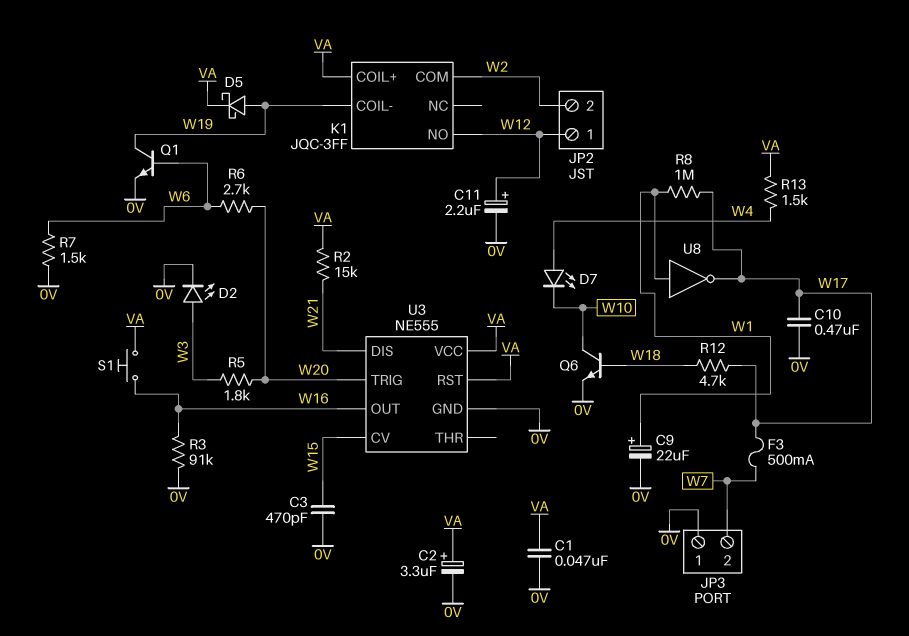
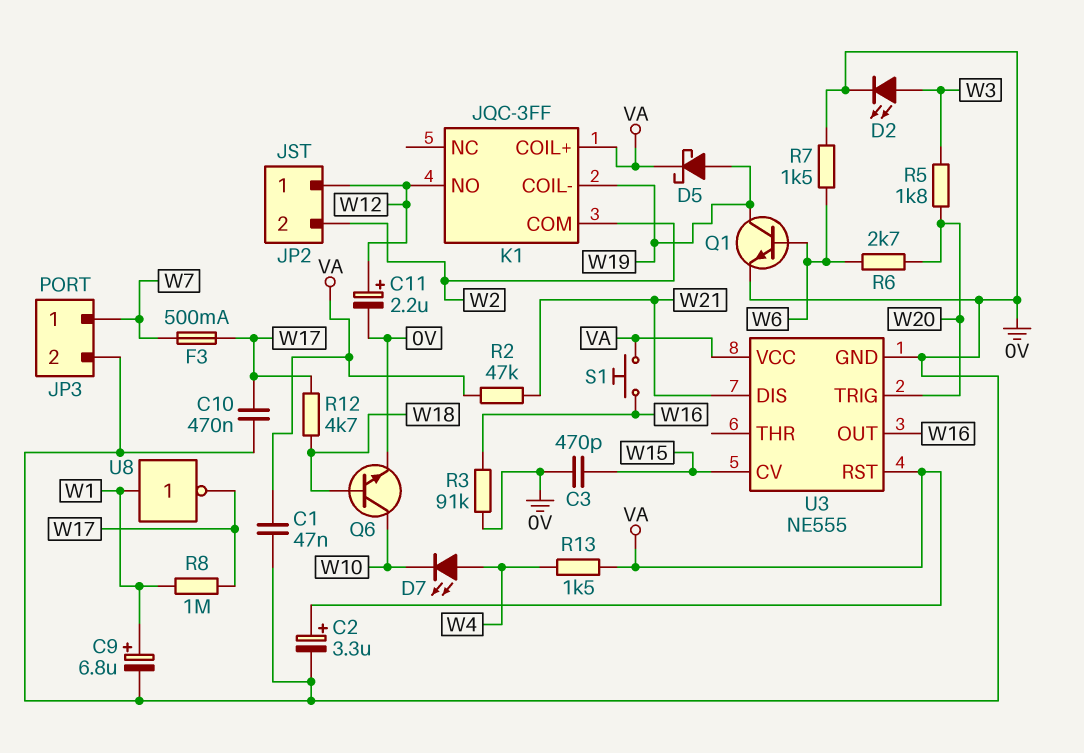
C9: 22uF (plus W1, minus 0V) -> 6.8uF (plus W1, minus 0V)
JP3 pin 1: 0V -> W7
JP3 pin 2: W7 -> 0V
R2: 15k (VA, W21) -> 47k (VA, W21)

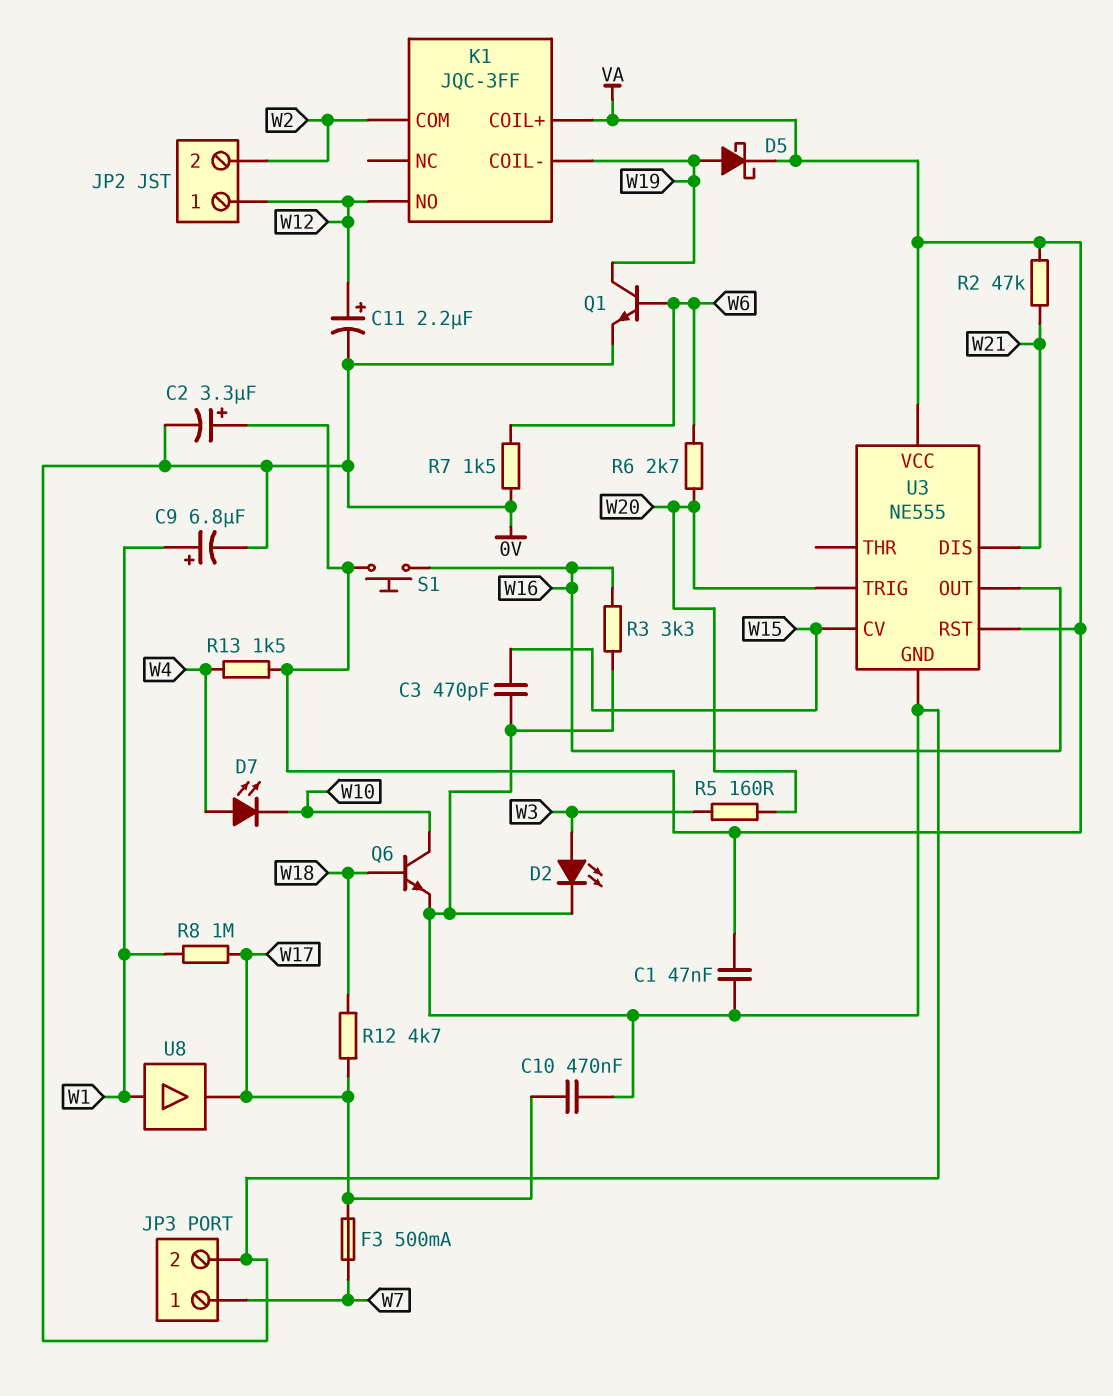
R3: 91k (0V, W16) -> 3.3k (0V, W16)
R5: 1.8k (W3, W20) -> 160 (W3, W20)
U8: NOT (in W1, out W17) -> buffer (in W1, out W17)

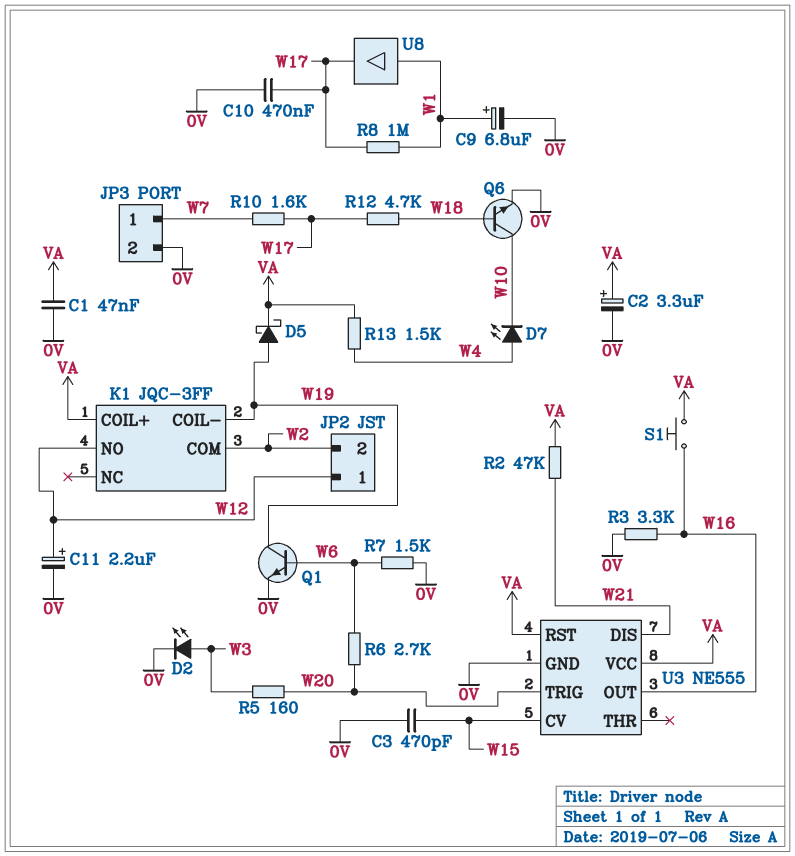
F3: 500mA (W7, W17) -> none
R10: none -> 1.6k (W7, W17)

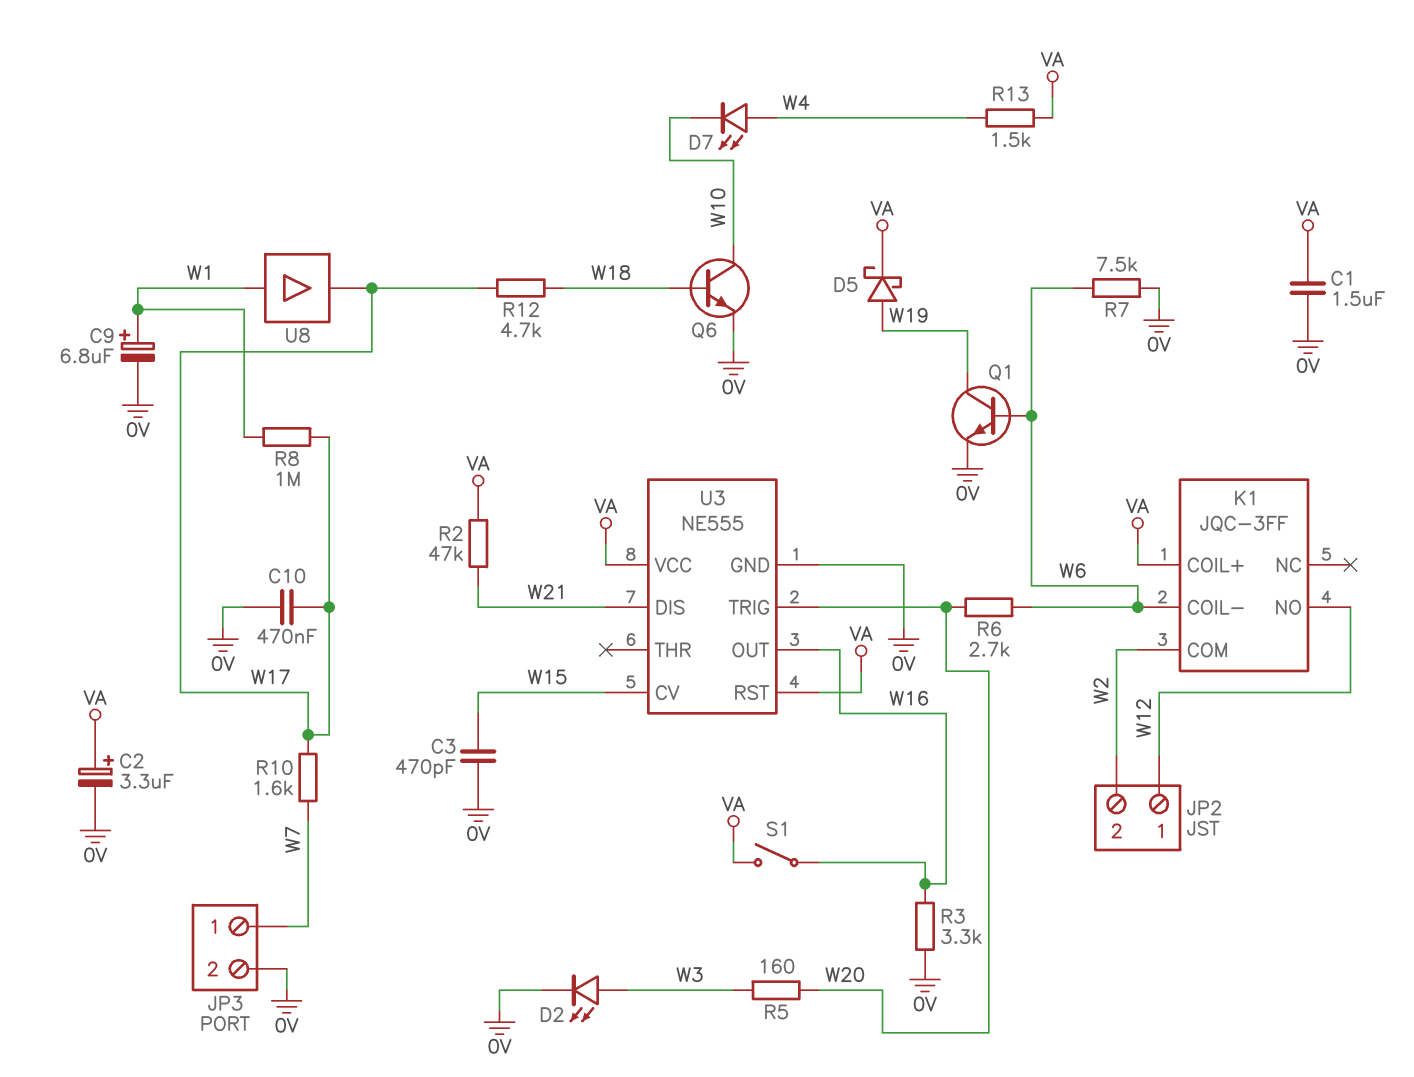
C1: 47nF (0V, VA) -> 1.5uF (0V, VA)
C11: 2.2uF (plus W12, minus 0V) -> none
K1 pin COIL-: W19 -> W6
R7: 1.5k (0V, W6) -> 7.5k (0V, W6)
S1: button (VA, W16) -> switch (VA, W16)

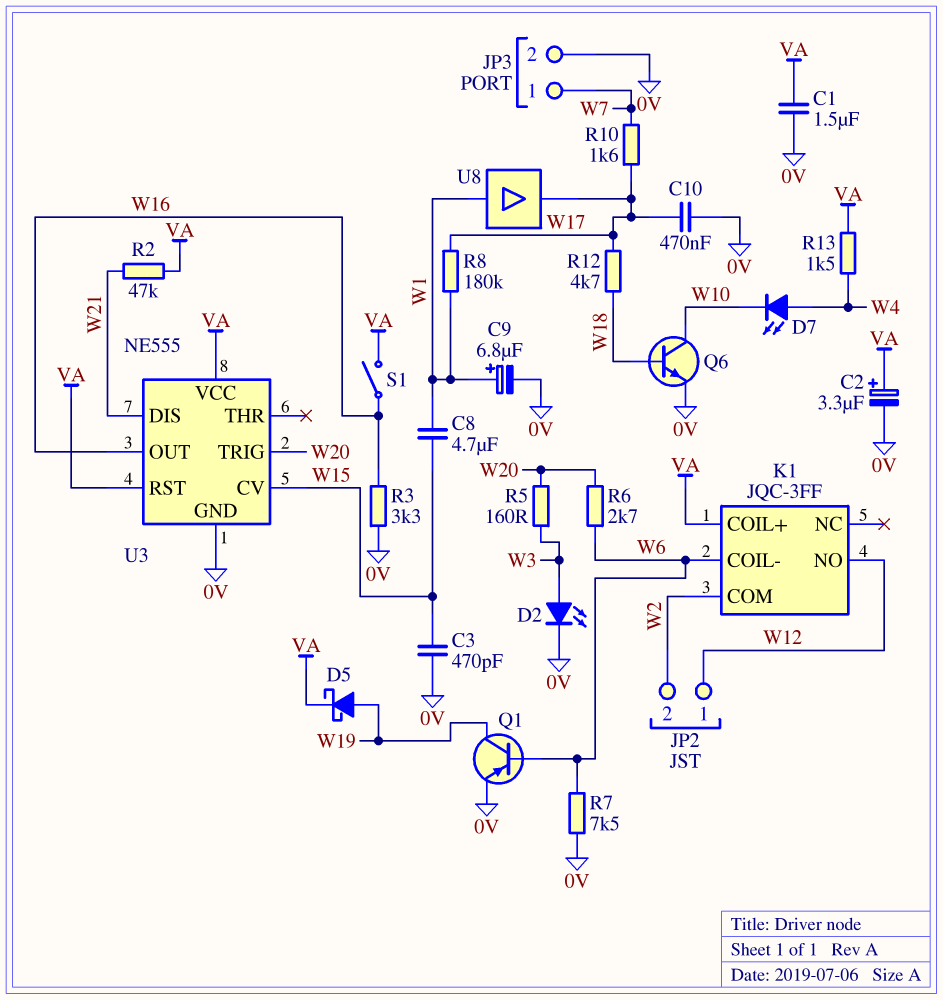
C8: none -> 4.7uF (W1, W15)
Q1: NPN (B W6, C W19, E 0V) -> PNP (B W6, C W19, E 0V)
R8: 1M (W1, W17) -> 180k (W1, W17)

